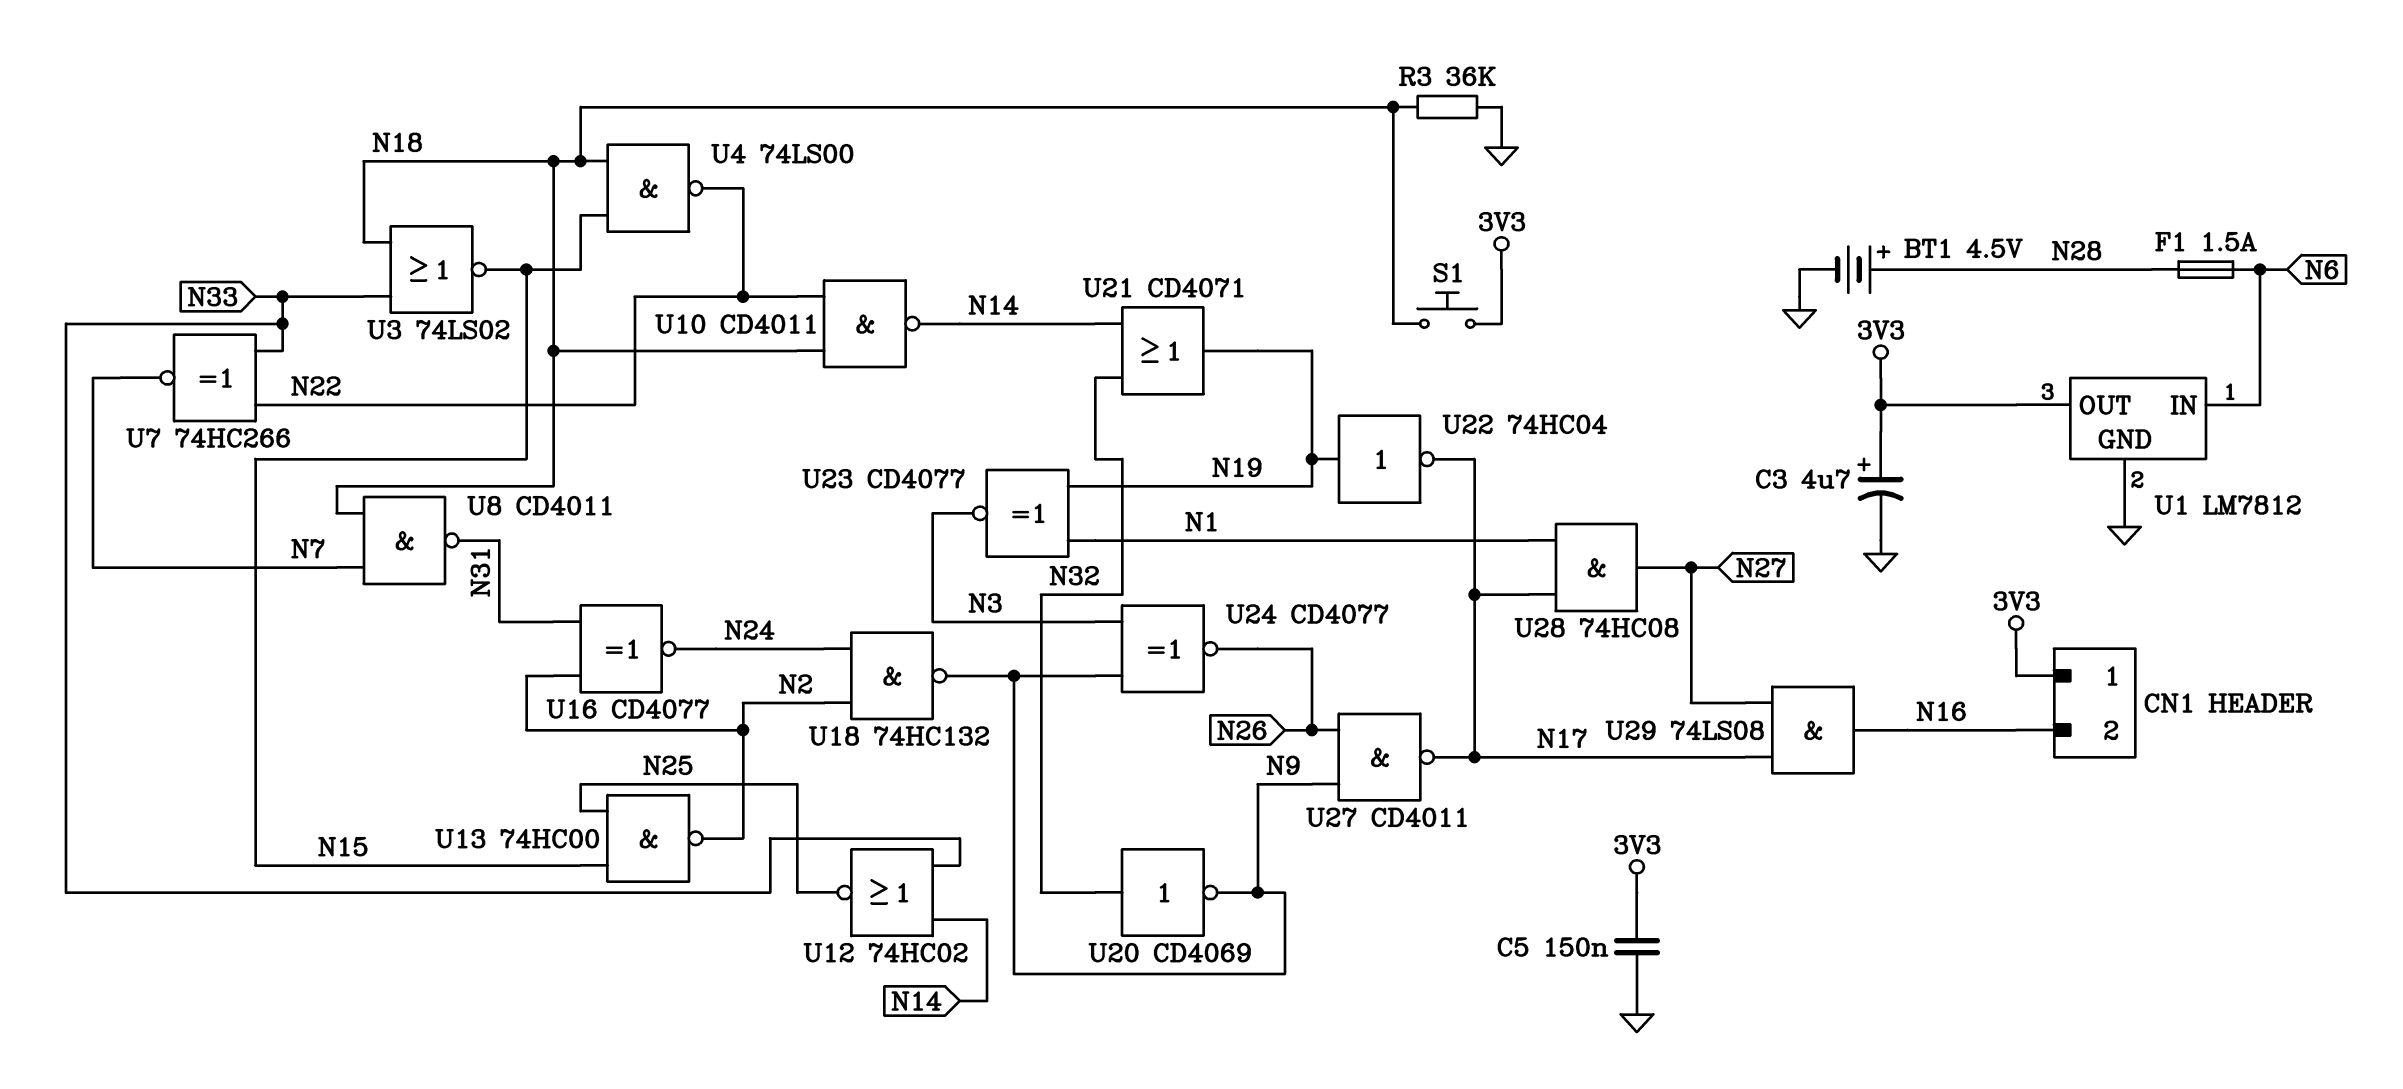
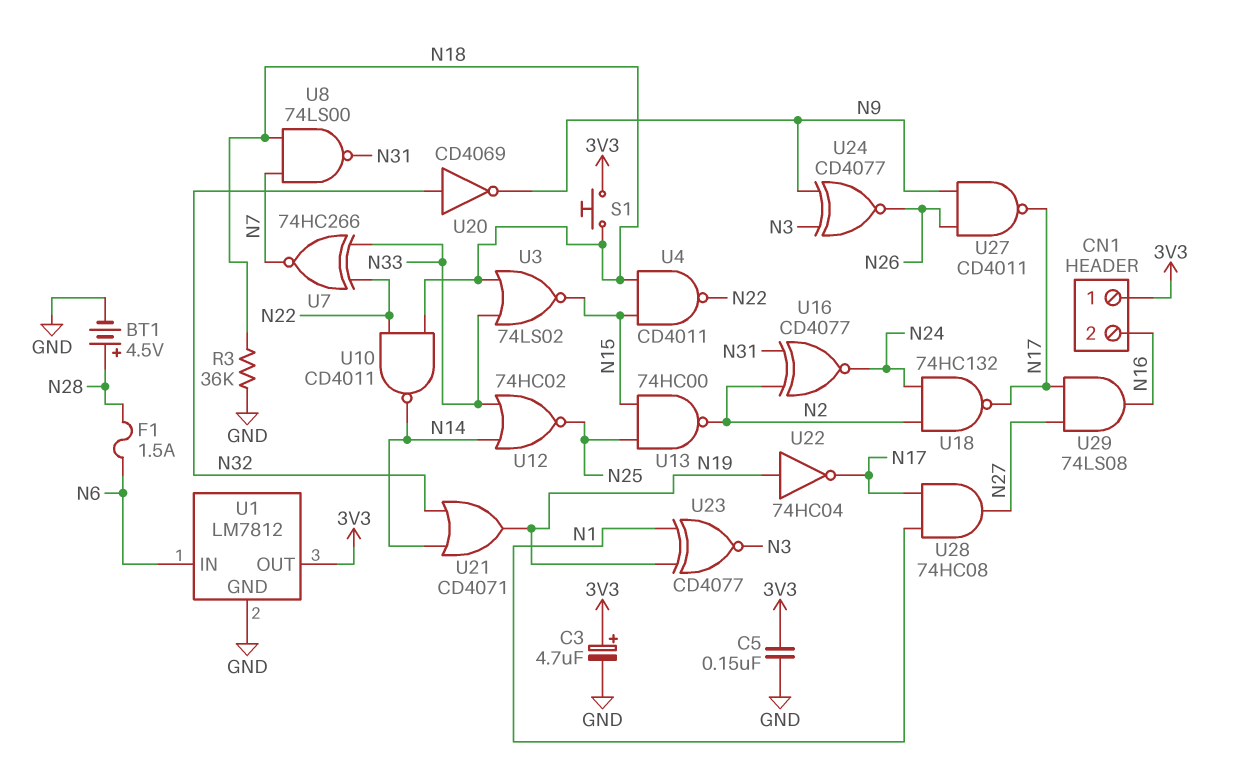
U4: NAND 74LS00 (in N15, in N18, out N22) -> NAND CD4011 (in N15, in N18, out N22)
U8: NAND CD4011 (in N7, in N18, out N31) -> NAND 74LS00 (in N7, in N18, out N31)
U18: NAND 74HC132 (in N2, in N24, out N9) -> NAND 74HC132 (in N2, in N24, out N17)

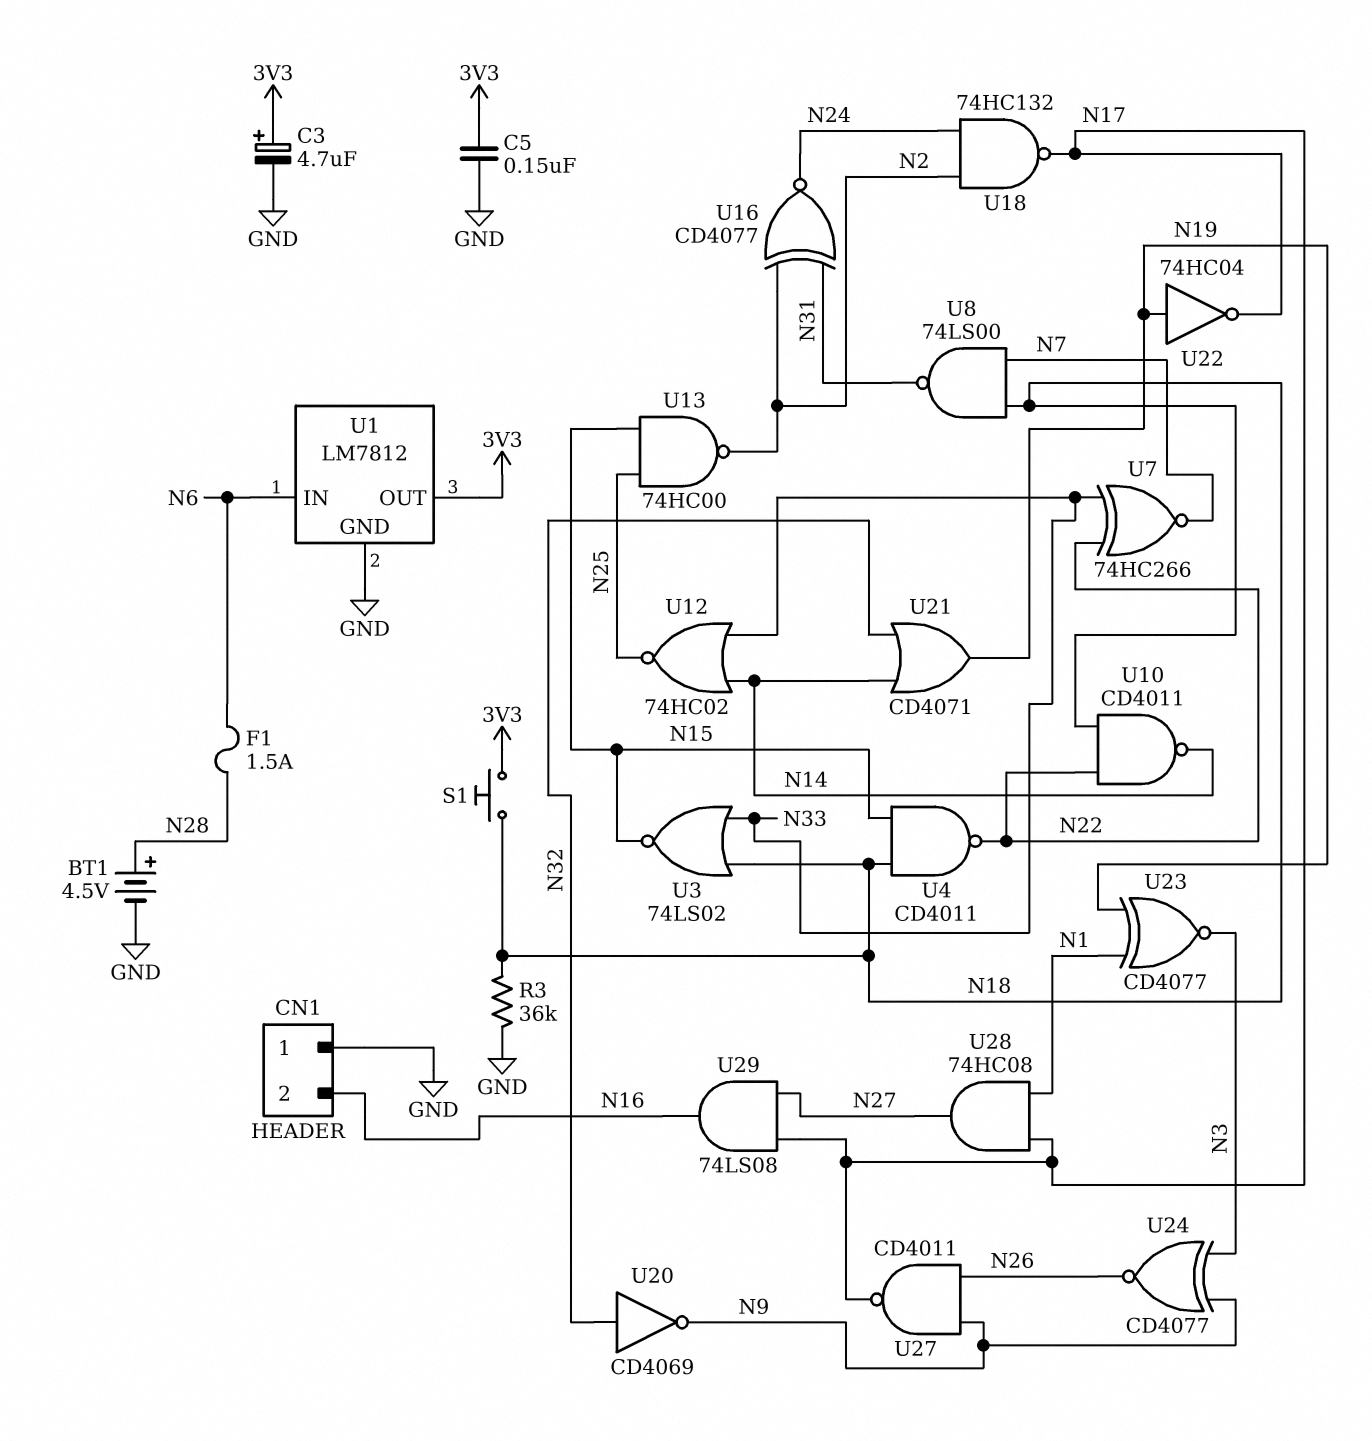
CN1 pin 1: 3V3 -> GND

